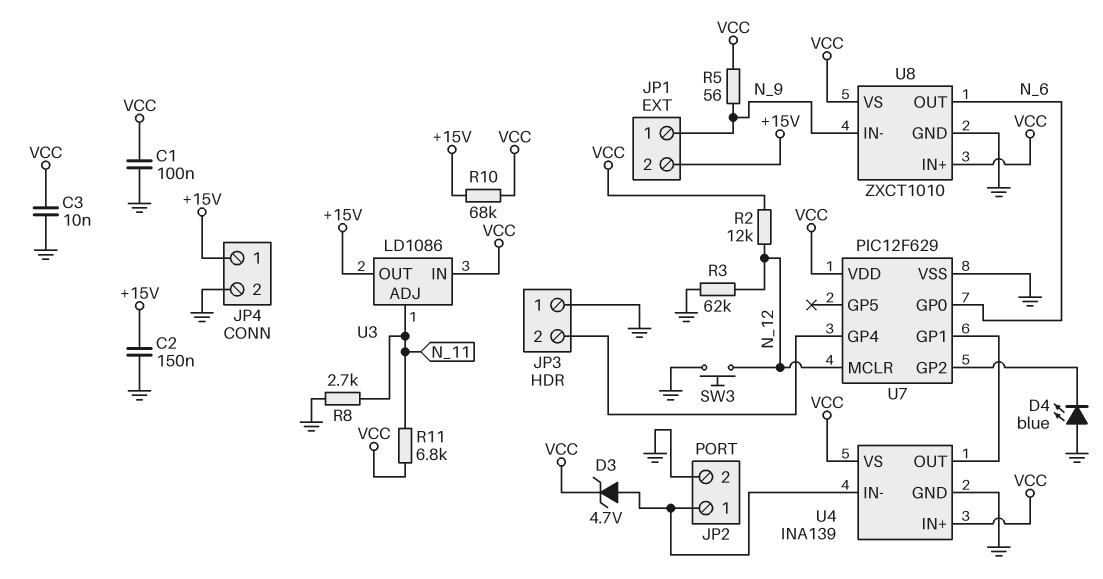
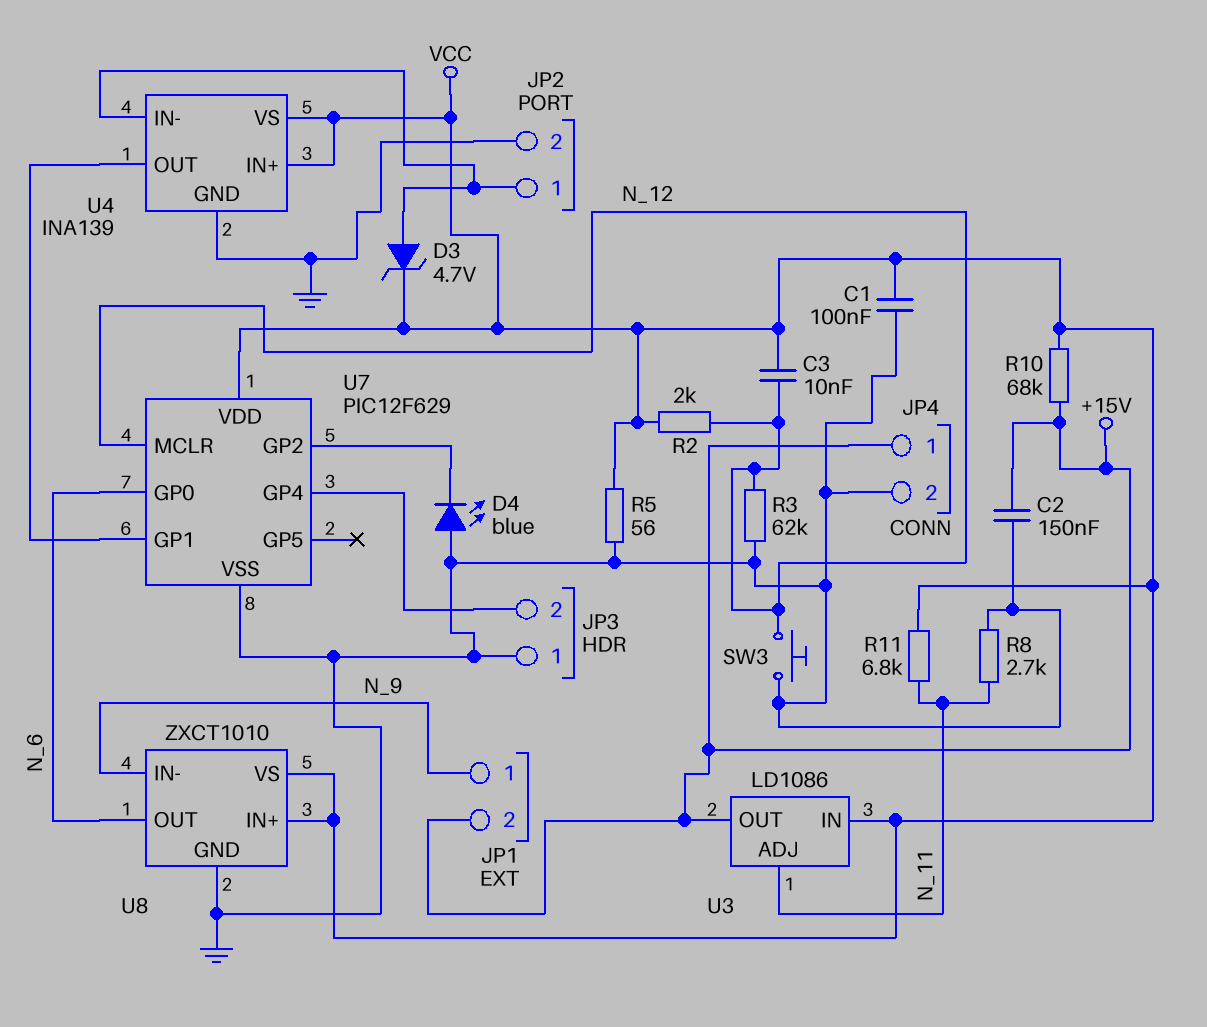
C3: 10nF (GND, VCC) -> 10nF (N_12, VCC)
R2: 12k (N_12, VCC) -> 2k (N_12, VCC)
R5: 56 (N_9, VCC) -> 56 (GND, VCC)

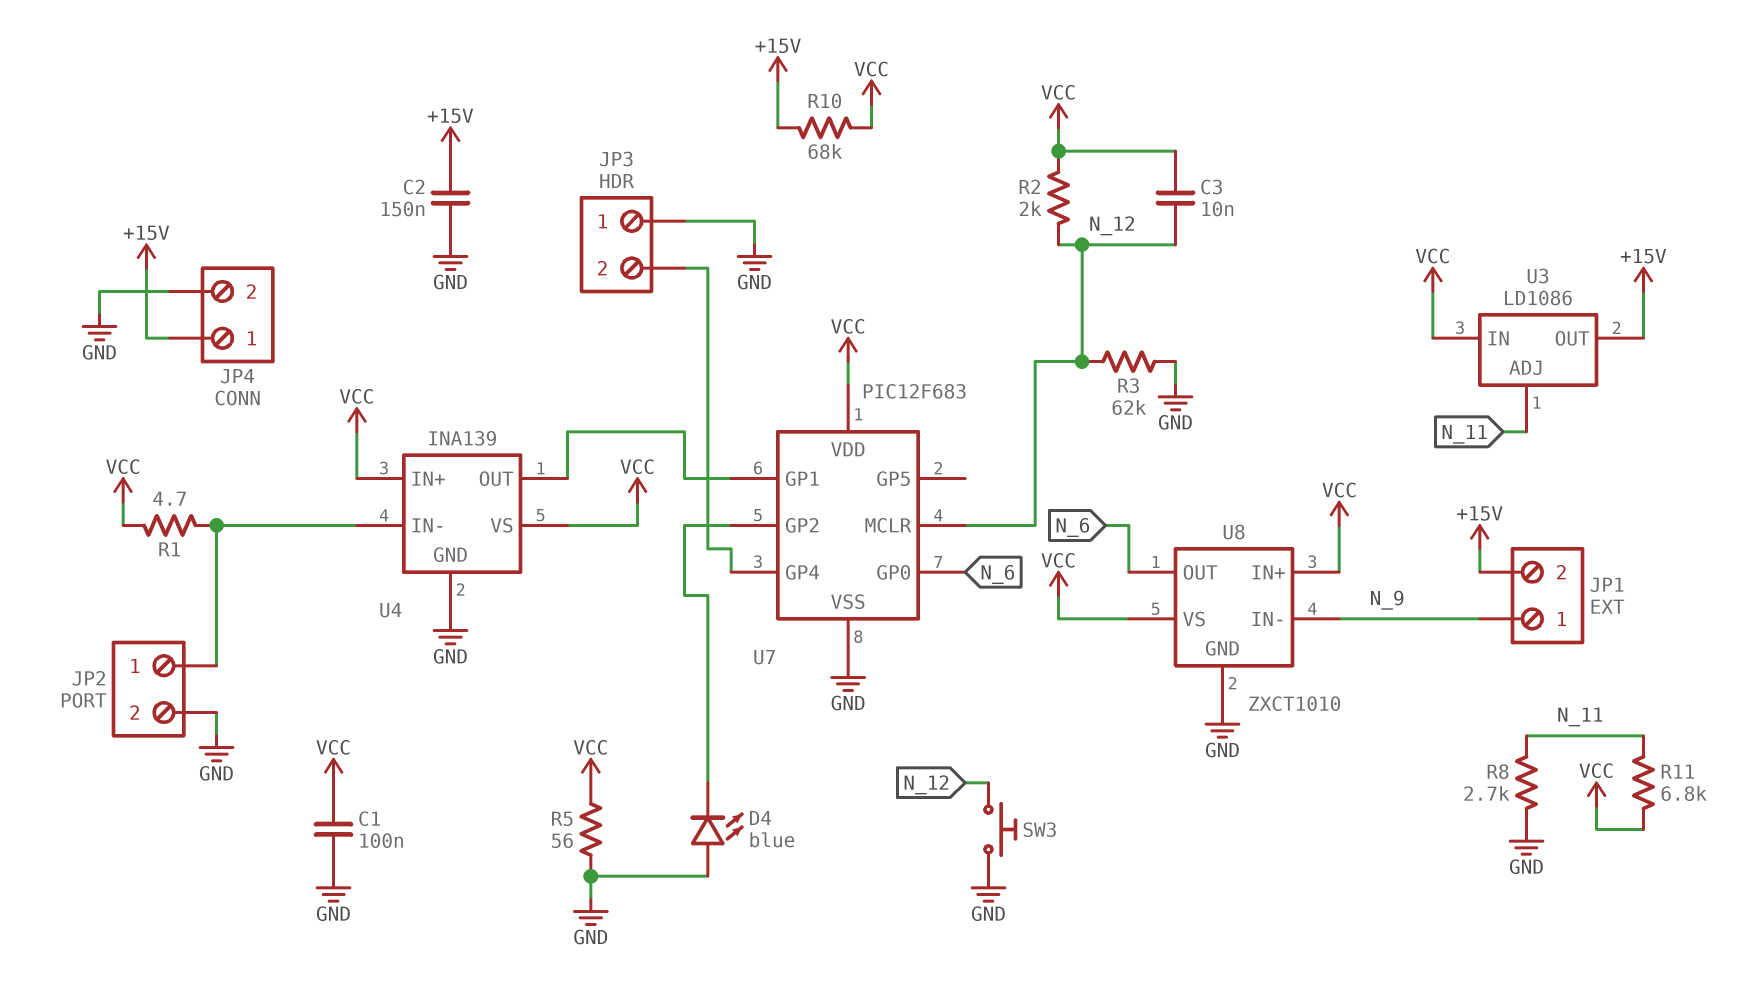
D3: zener 4.7V (A JP2/1, K VCC) -> none
R1: none -> 4.7 (JP2/1, VCC)
U7: PIC12F629 -> PIC12F683

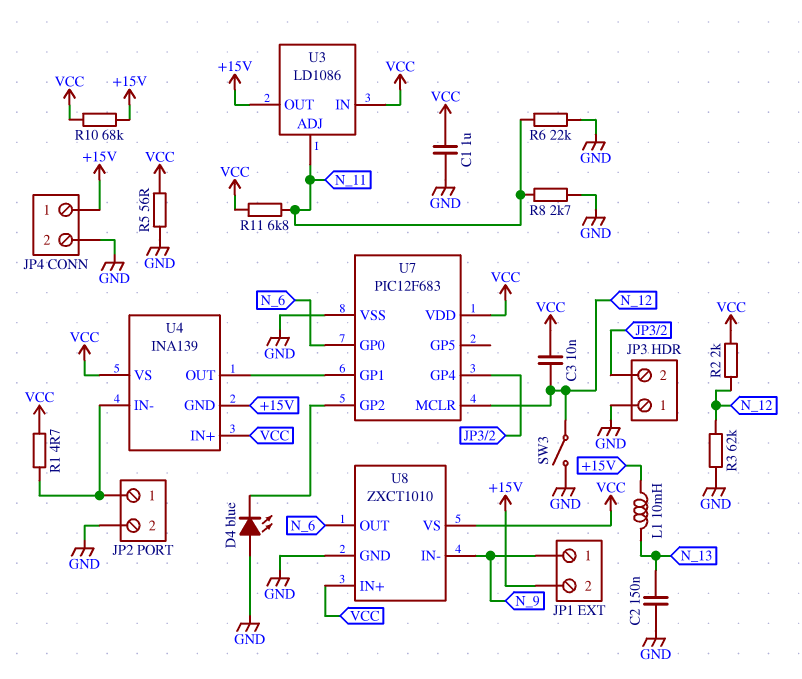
C1: 100nF (GND, VCC) -> 1uF (GND, VCC)
C2: 150nF (+15V, GND) -> 150nF (GND, N_13)
L1: none -> 10mH (+15V, N_13)
R6: none -> 22k (GND, N_11)
SW3: button (GND, N_12) -> switch (GND, N_12)
U4 pin GND: GND -> +15V

